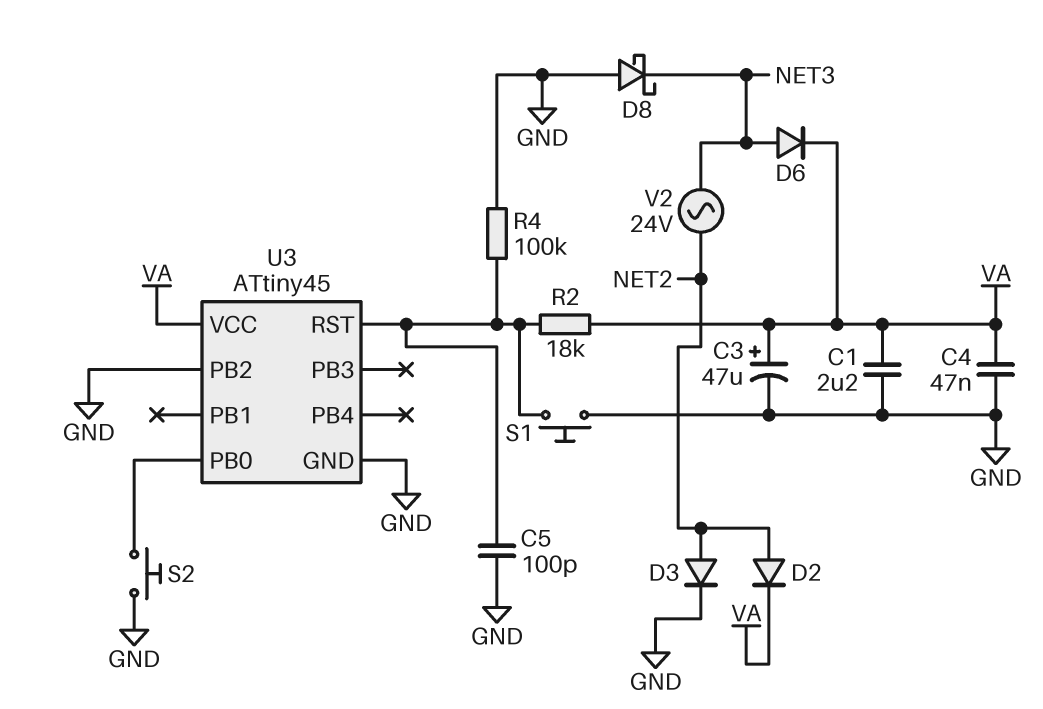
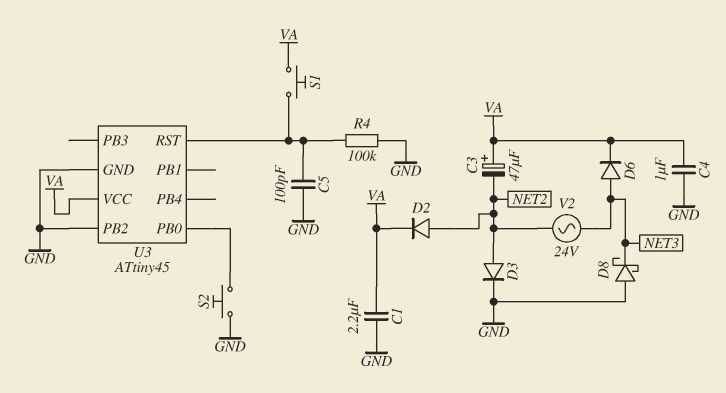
C3: 47uF (plus VA, minus GND) -> 47uF (plus VA, minus NET2)
C4: 47nF (GND, VA) -> 1uF (GND, VA)
R2: 18k (U3/RST, VA) -> none
S1: button (GND, U3/RST) -> button (U3/RST, VA)

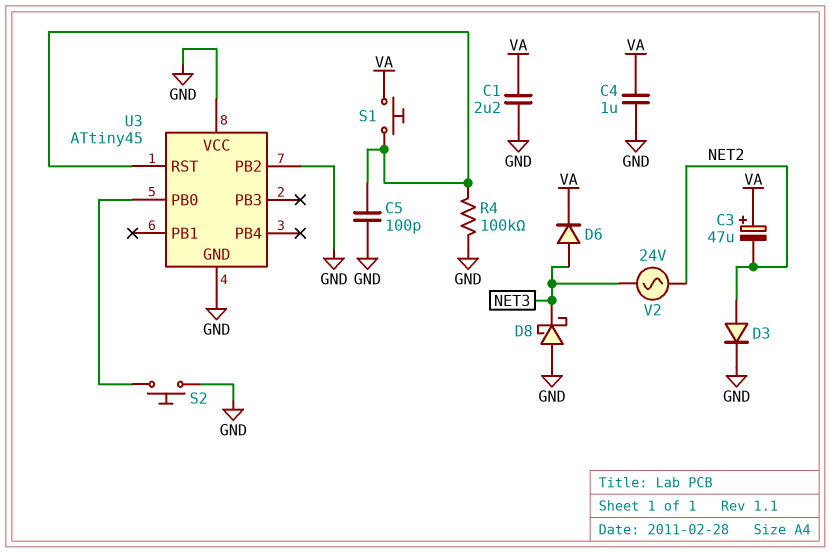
D2: diode (A NET2, K VA) -> none
U3 pin VCC: VA -> GND

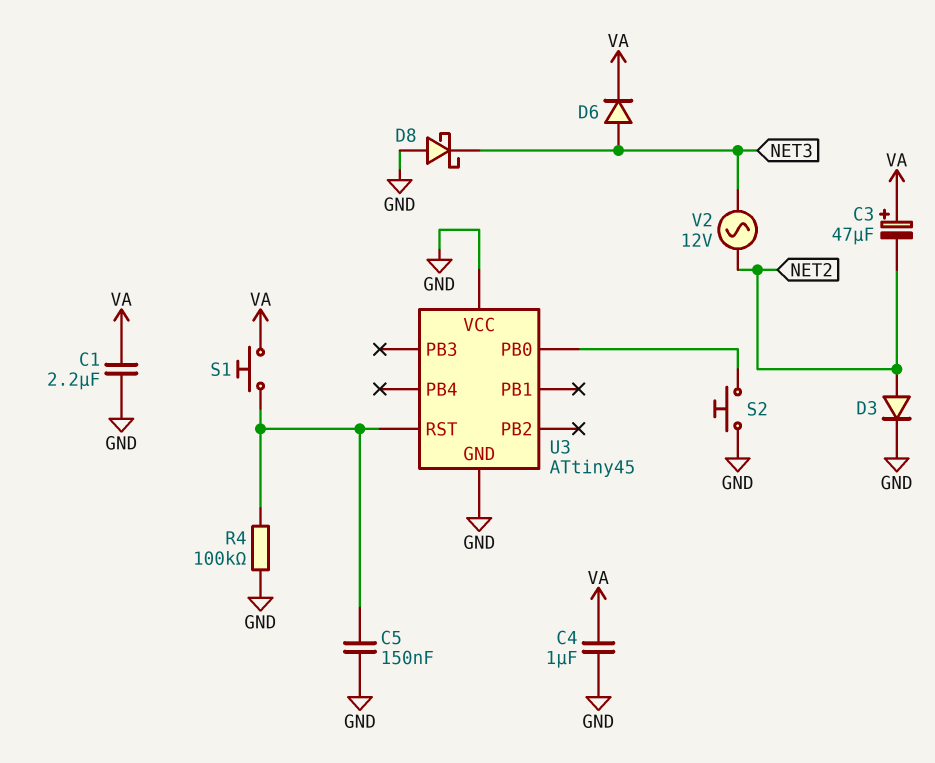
C5: 100pF (GND, U3/RST) -> 150nF (GND, U3/RST)
U3 pin PB2: GND -> none
V2: AC 24V (NET2, NET3) -> AC 12V (NET2, NET3)

